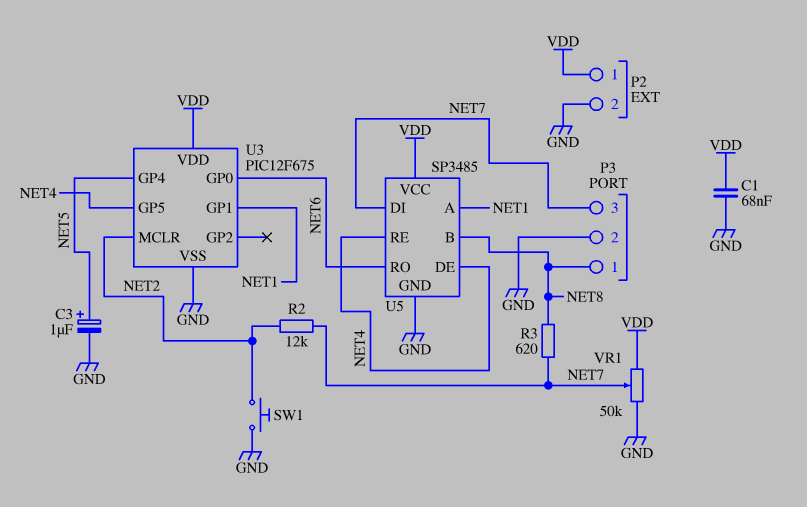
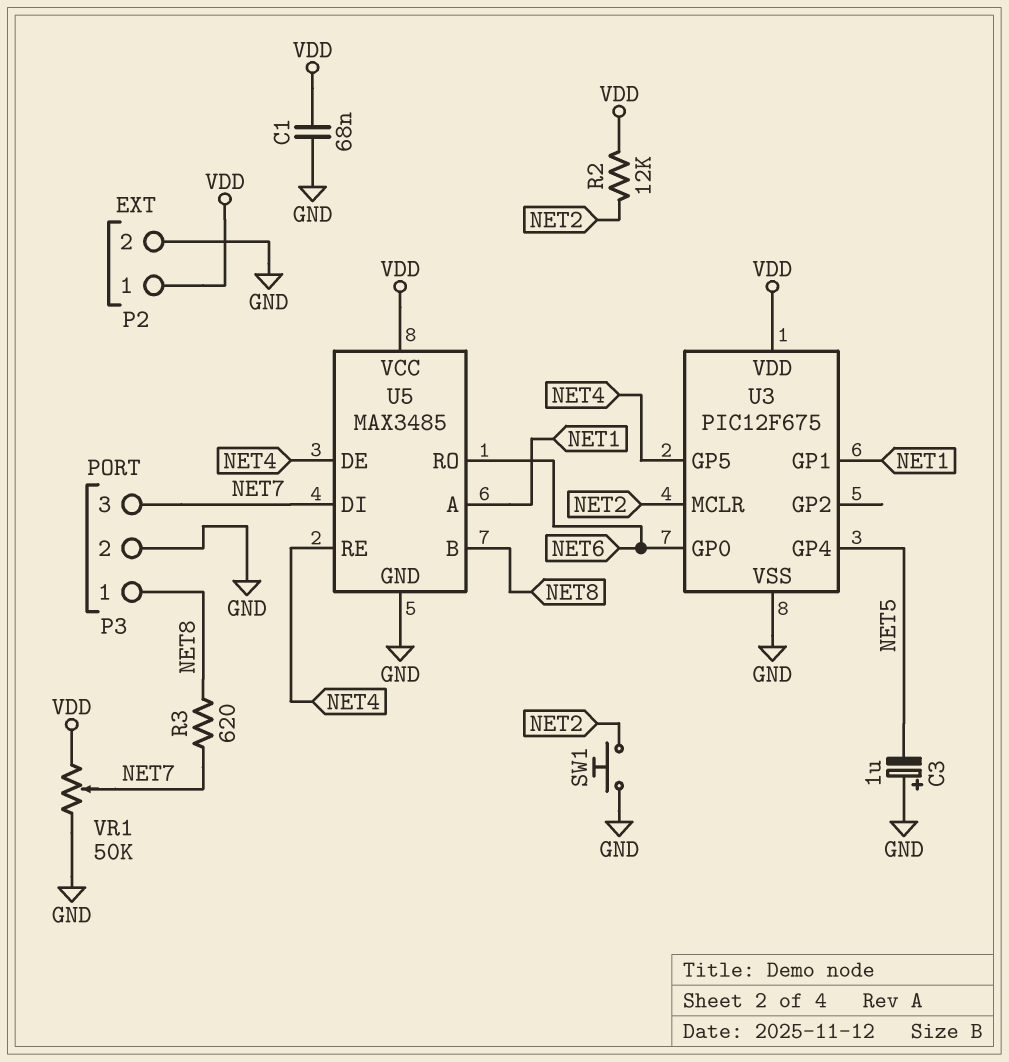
C3: 1uF (plus NET5, minus GND) -> 1uF (plus GND, minus NET5)
R2: 12k (NET2, NET7) -> 12k (NET2, VDD)
U5: SP3485 -> MAX3485

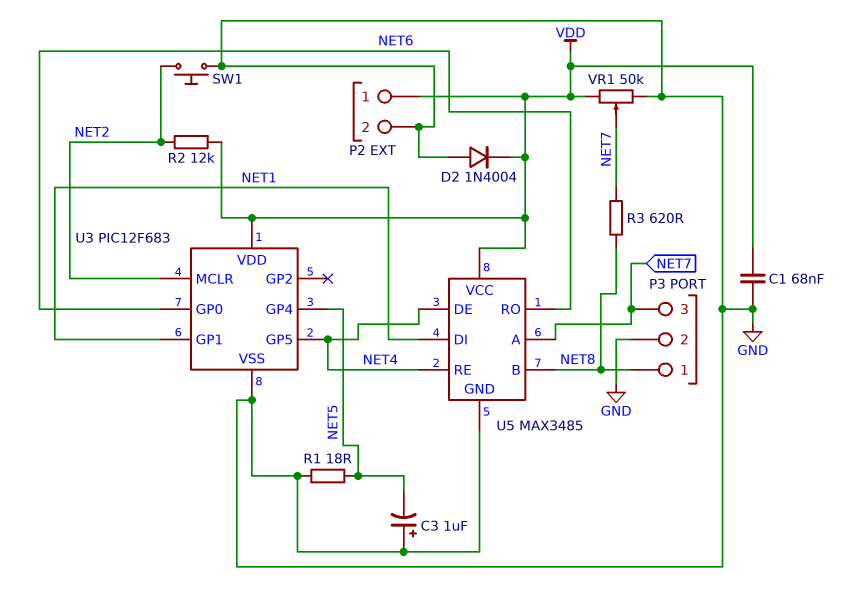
D2: none -> diode 1N4004 (A GND, K VDD)
R1: none -> 18 (GND, NET5)
U3: PIC12F675 -> PIC12F683
U5 pin A: NET1 -> NET7
U5 pin DI: NET7 -> NET1

